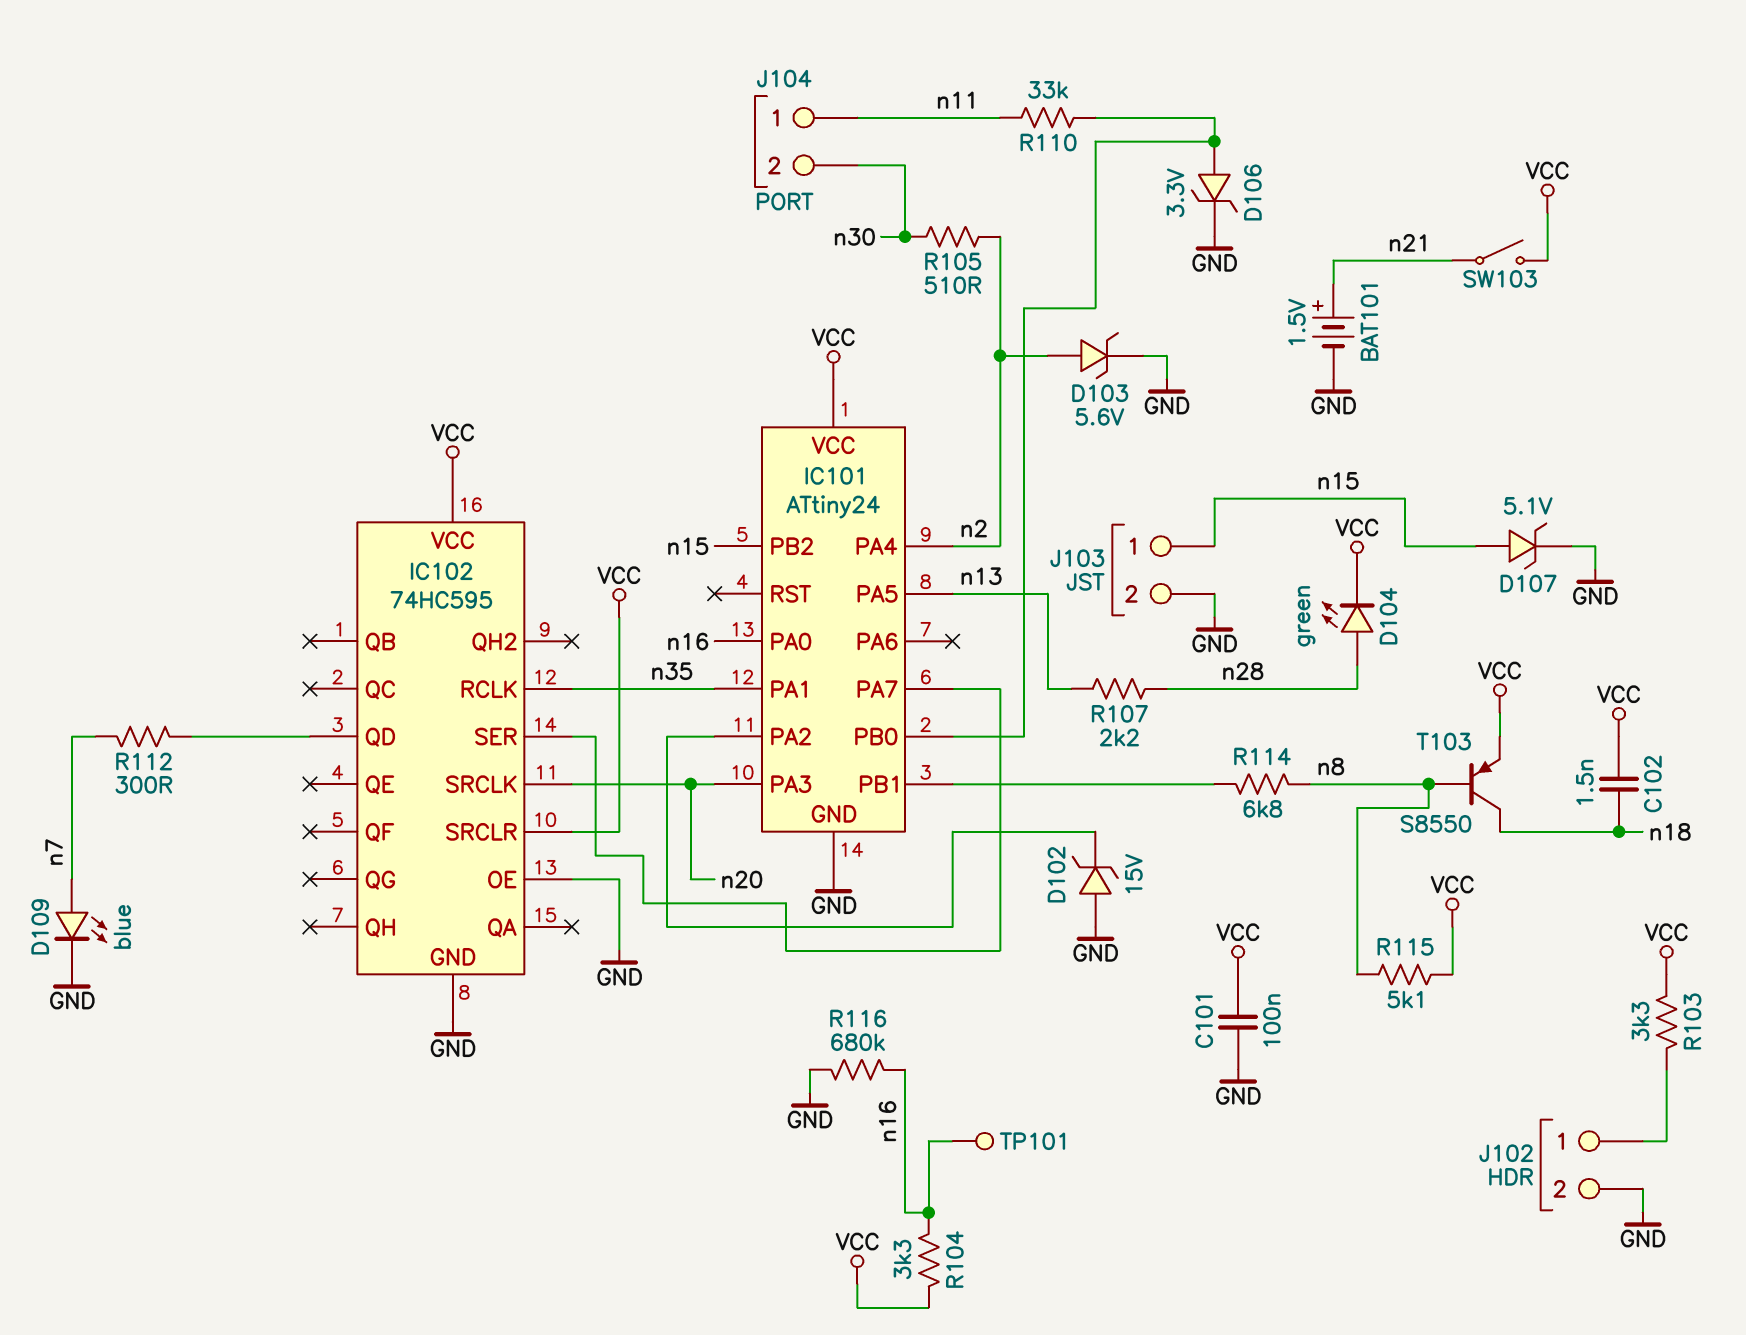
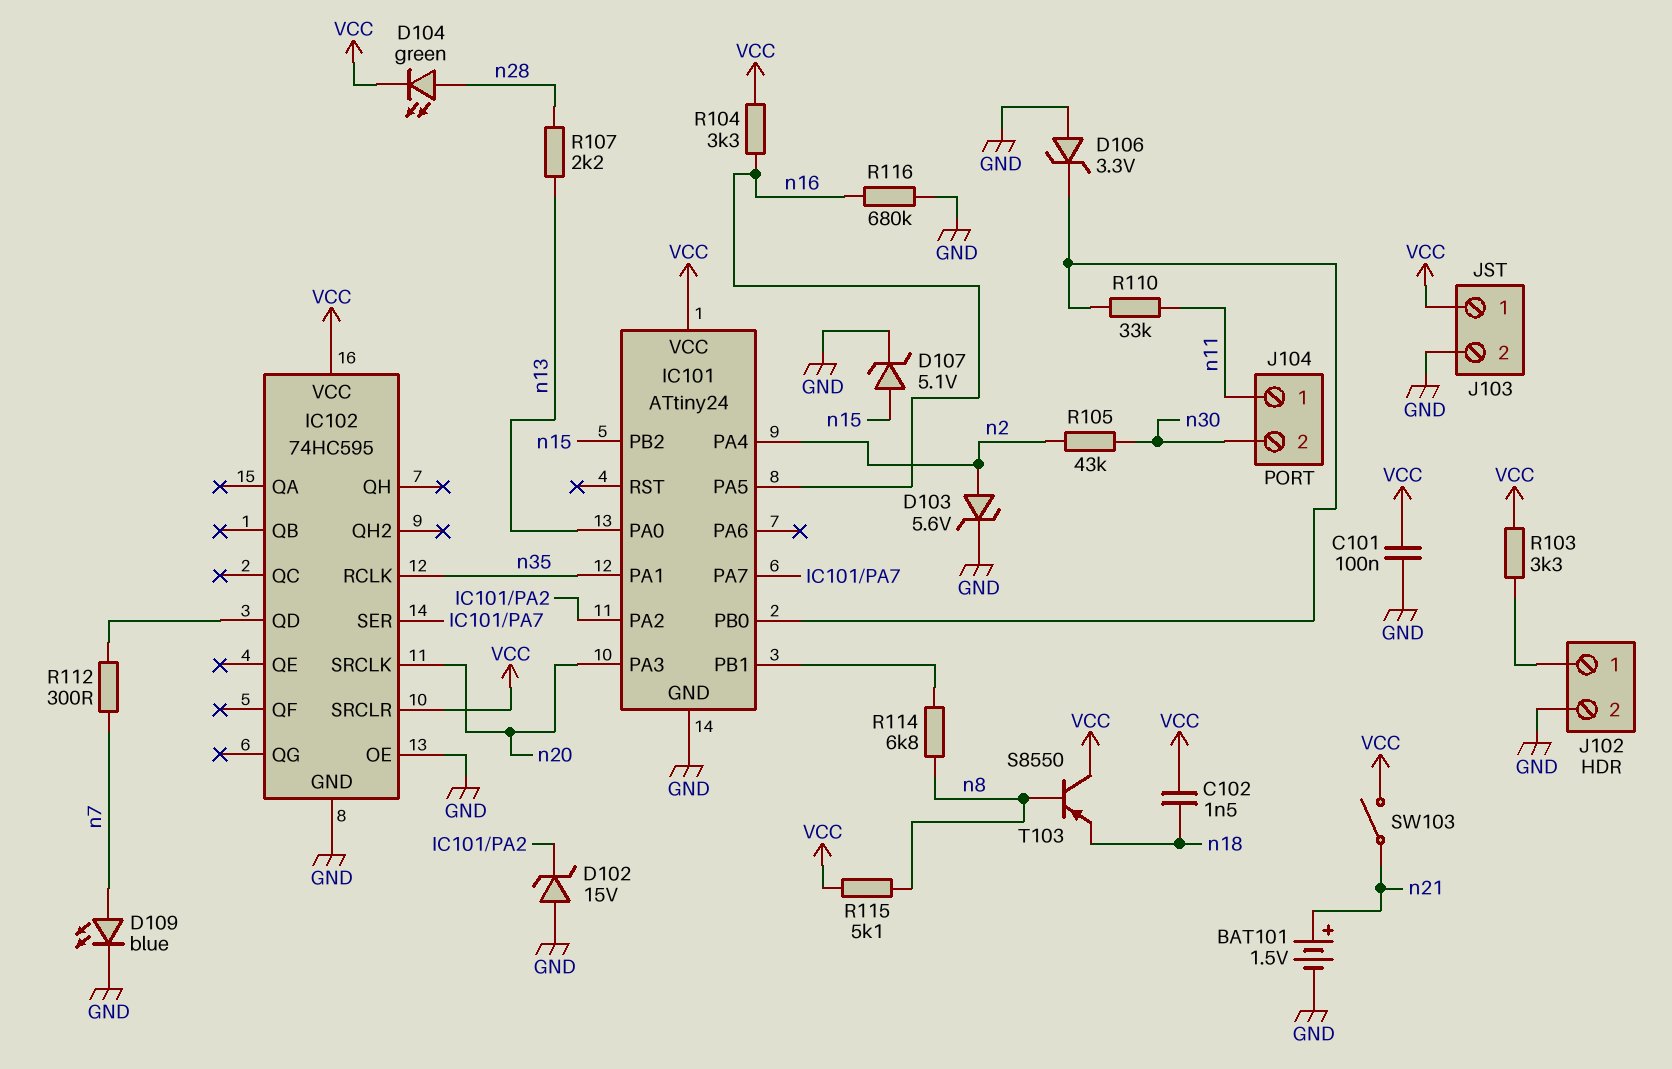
D106: zener 3.3V (A IC101/PB0, K GND) -> zener 3.3V (A GND, K IC101/PB0)
IC101 pin PA0: n16 -> n13
IC101 pin PA5: n13 -> n16
J103 pin 1: n15 -> VCC
R105: 510 (n2, n30) -> 43k (n2, n30)
T103: PNP S8550 (B n8, C n18, E VCC) -> PNP S8550 (B n8, C VCC, E n18)
TP101: test point (n16) -> none

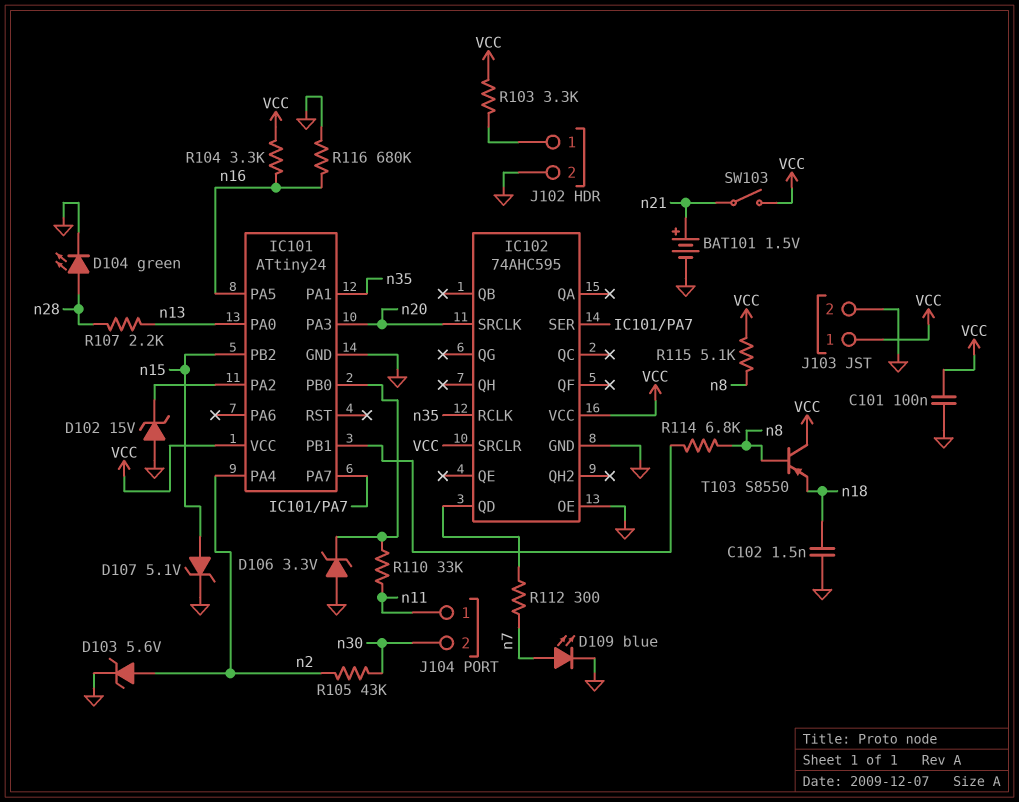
C102: 1.5nF (VCC, n18) -> 1.5nF (GND, n18)
D104: LED green (A n28, K VCC) -> LED green (A n28, K GND)
IC102: 74HC595 -> 74AHC595

